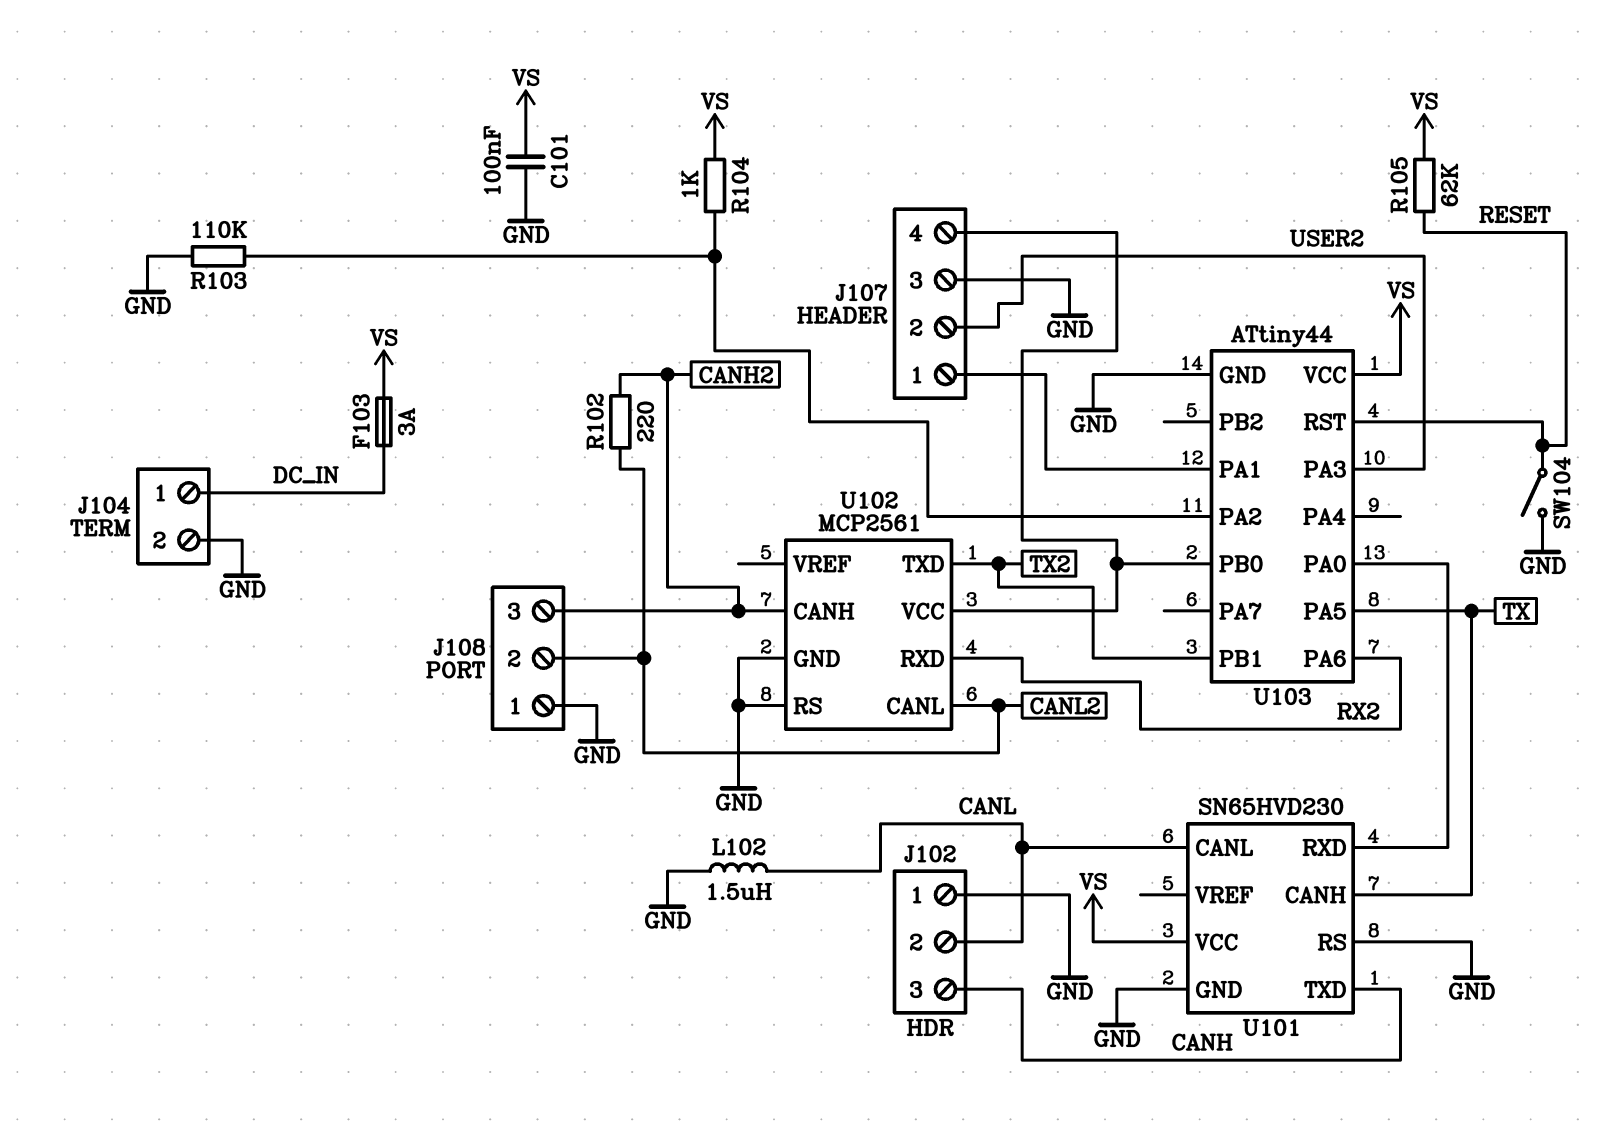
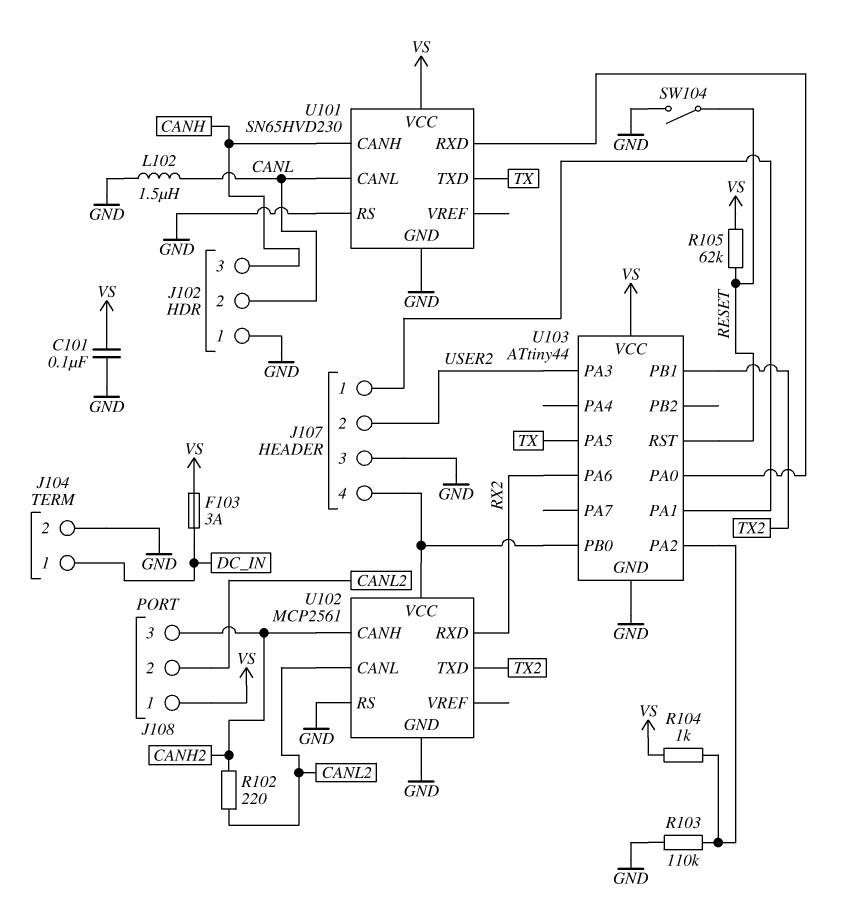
J108 pin 1: GND -> VS
U101 pin CANH: TX -> CANH
U101 pin TXD: CANH -> TX

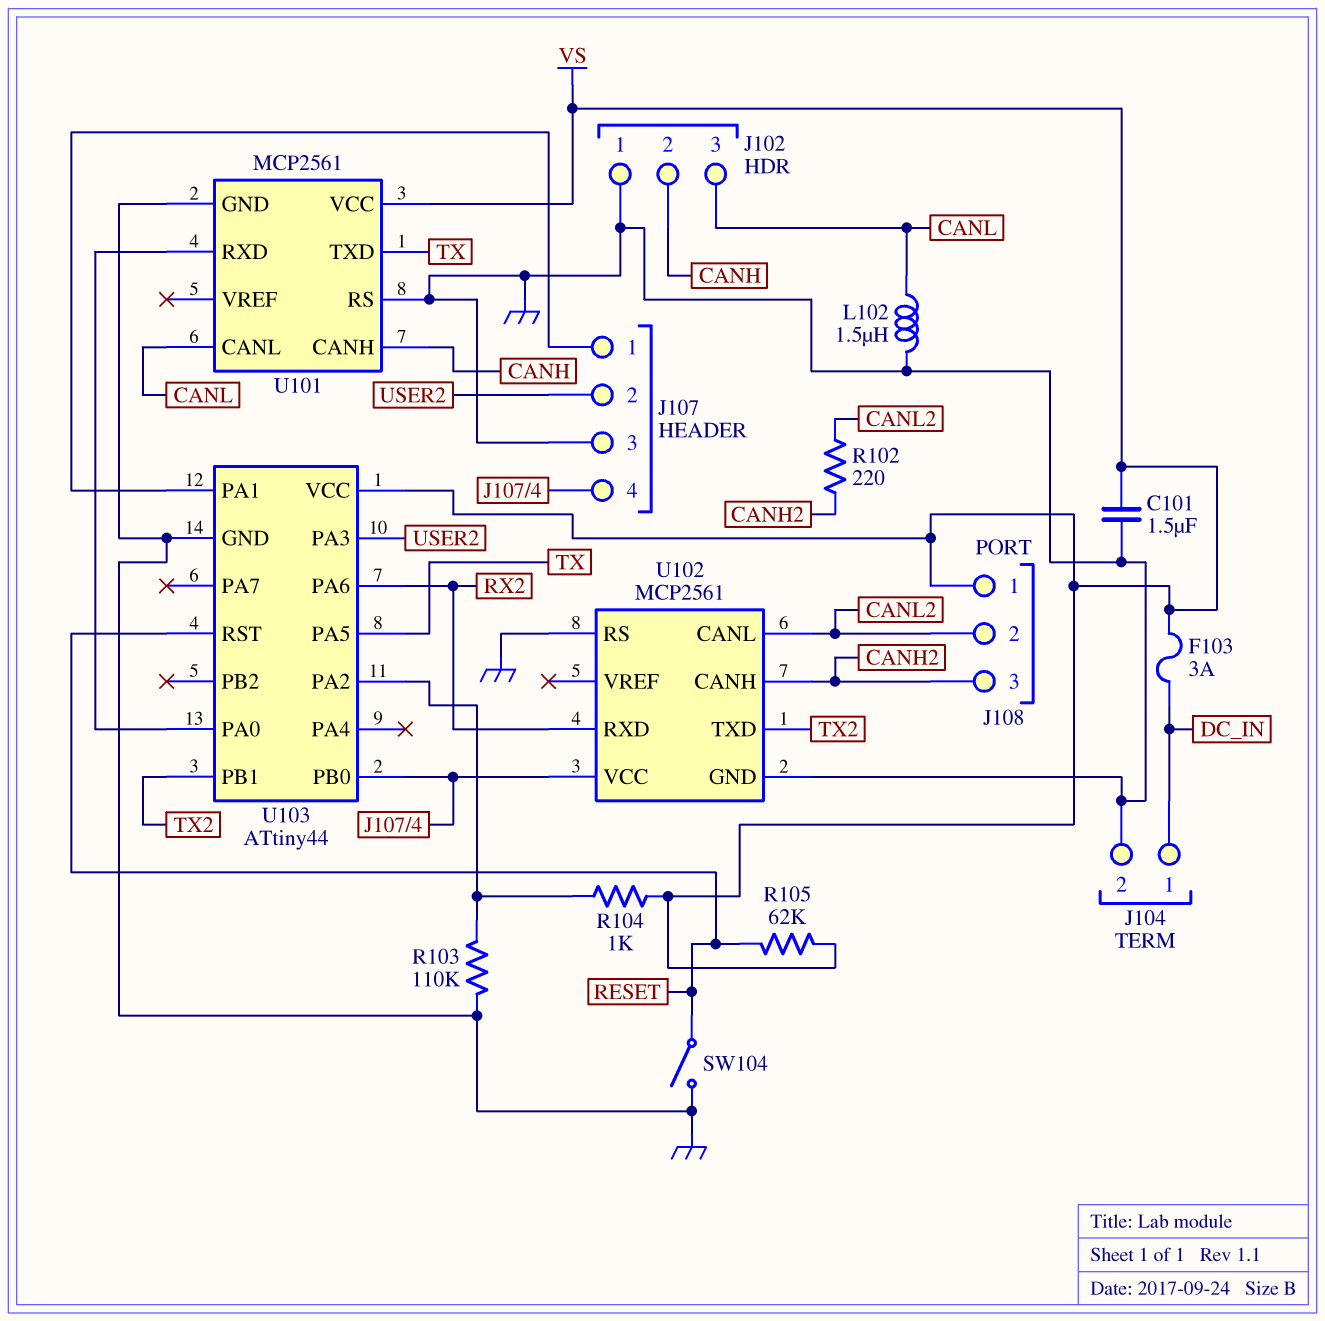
C101: 100nF (GND, VS) -> 1.5uF (GND, VS)
J102 pin 2: CANL -> CANH
J102 pin 3: CANH -> CANL
U101: SN65HVD230 -> MCP2561

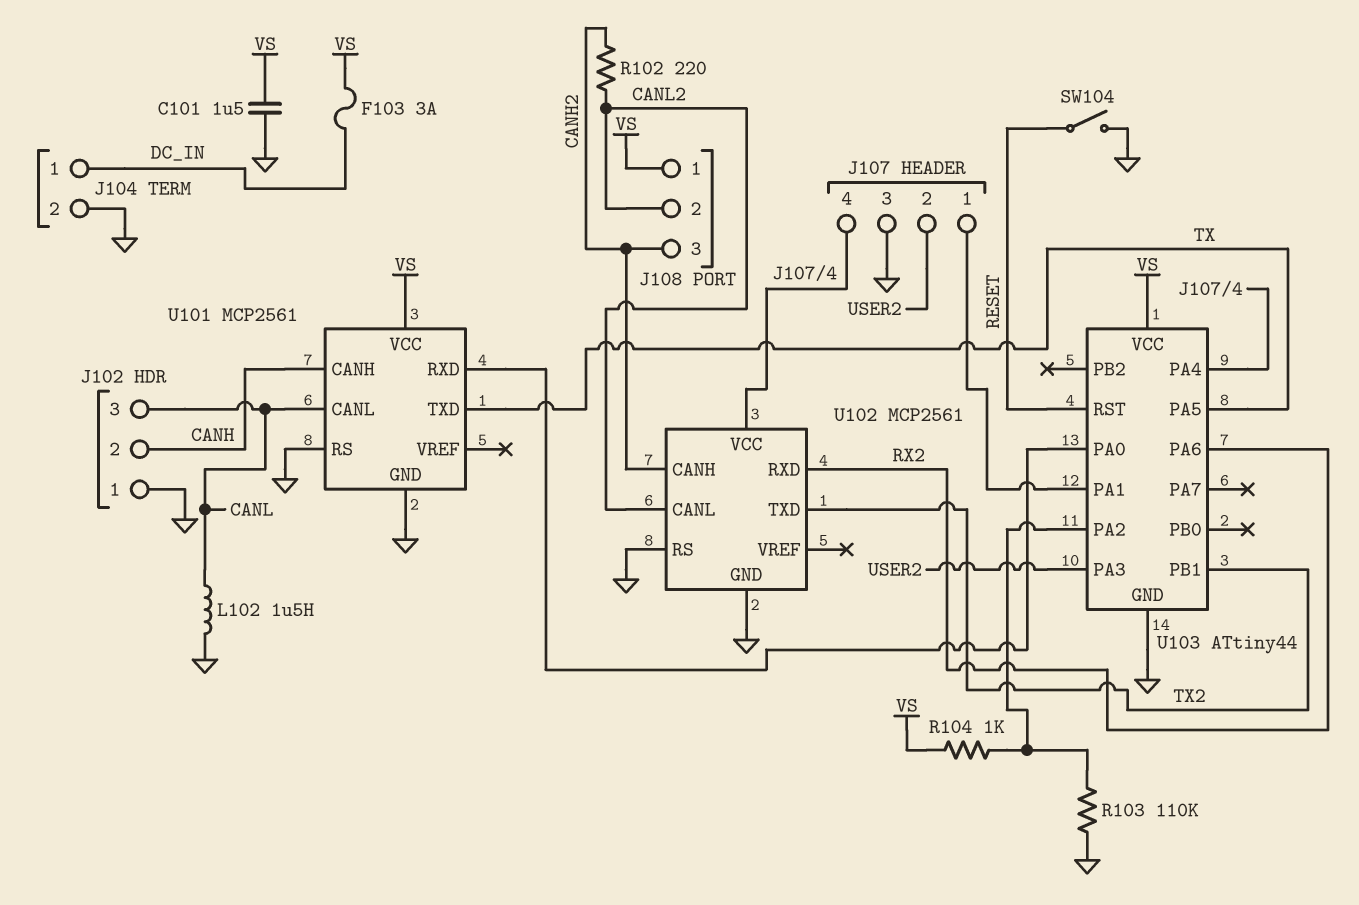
R105: 62k (RESET, VS) -> none
U103 pin PA4: none -> J107/4
U103 pin PB0: J107/4 -> none

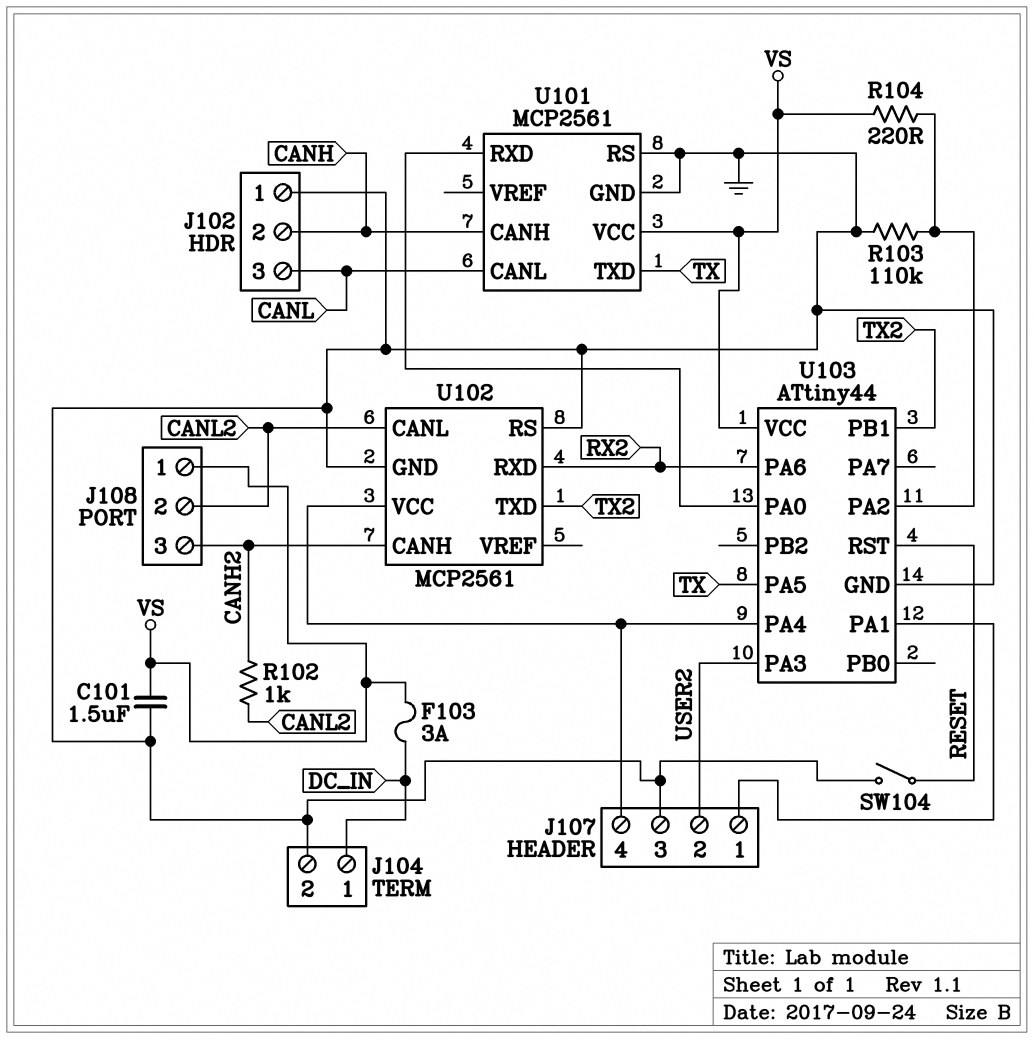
L102: 1.5uH (CANL, GND) -> none
R102: 220 (CANH2, CANL2) -> 1k (CANH2, CANL2)
R104: 1k (U103/PA2, VS) -> 220 (U103/PA2, VS)

